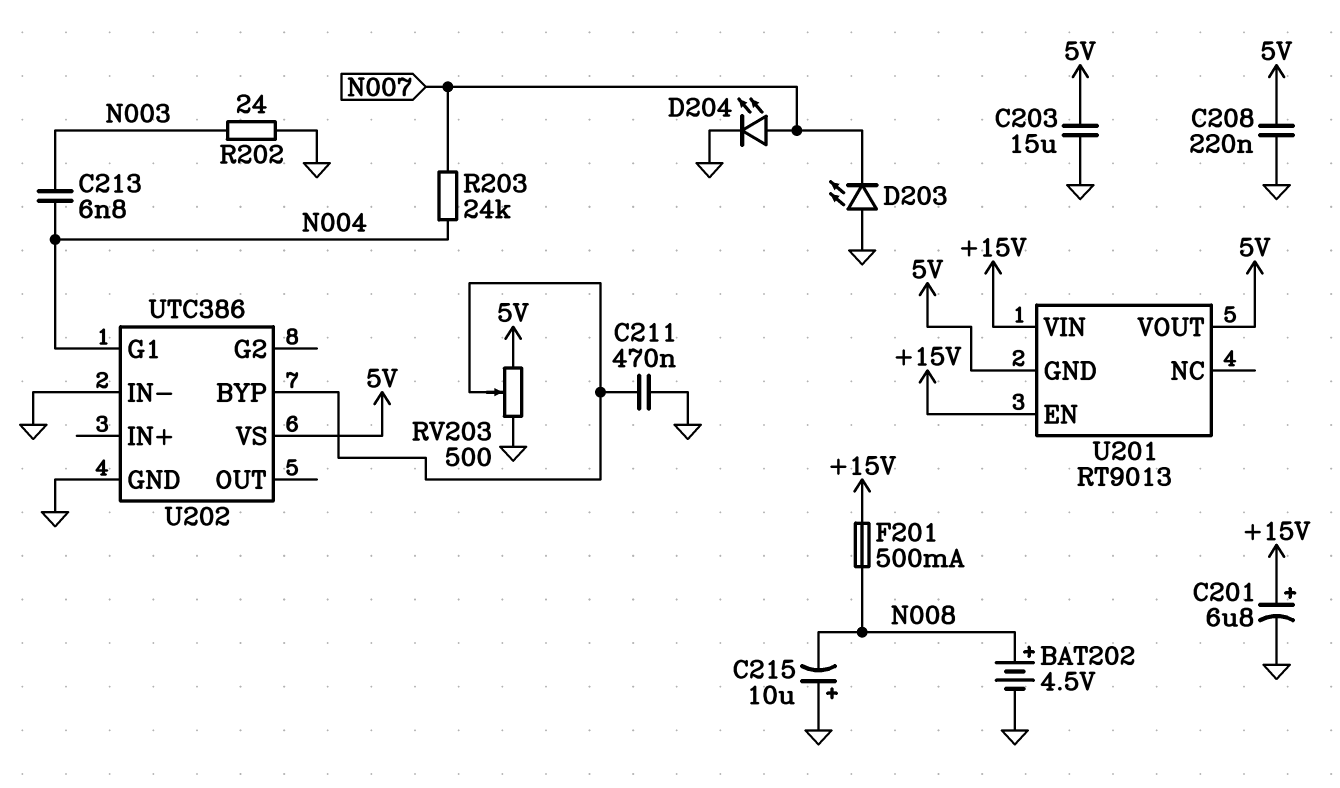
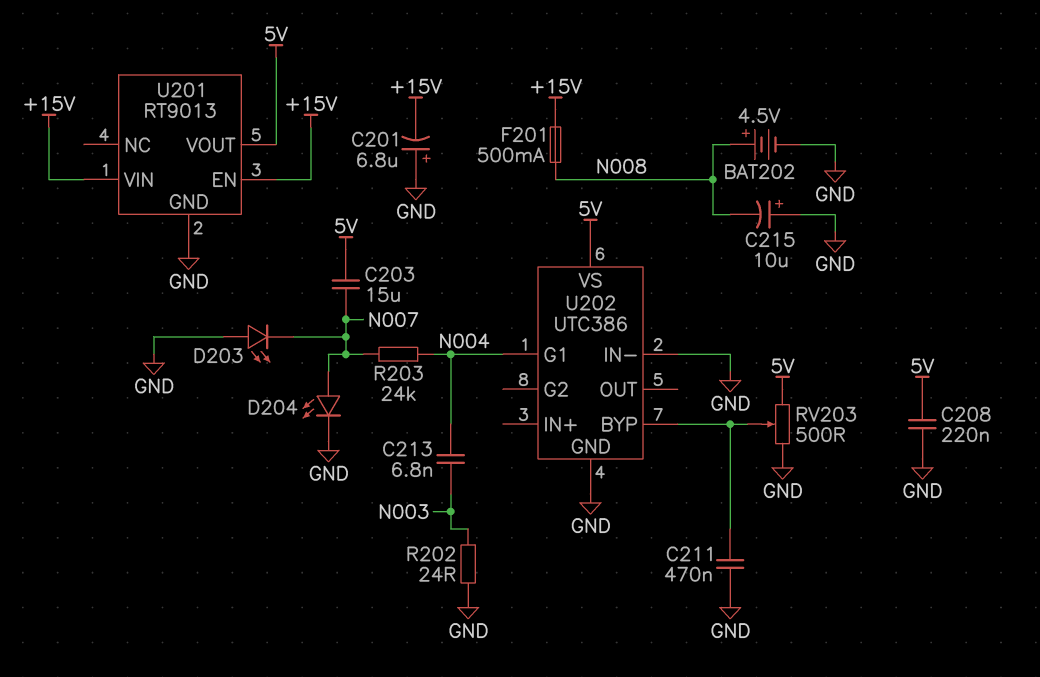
C201: 6.8uF (plus +15V, minus GND) -> 6.8uF (plus GND, minus +15V)
C203: 15uF (5V, GND) -> 15uF (5V, N007)
U201 pin GND: 5V -> GND

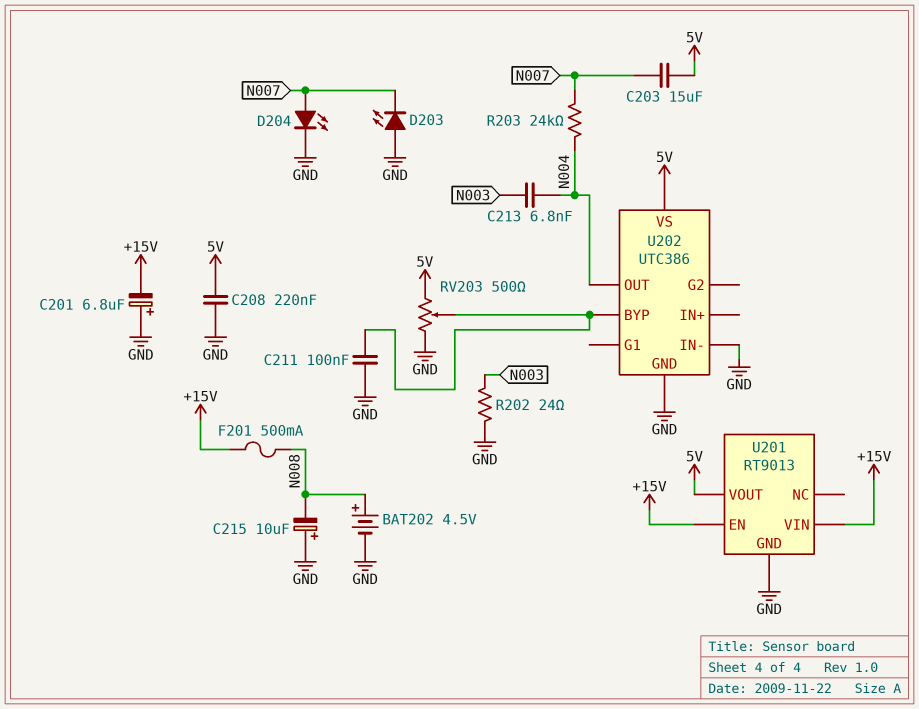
C211: 470nF (GND, U202/BYP) -> 100nF (GND, U202/BYP)
U202 pin G1: N004 -> none
U202 pin OUT: none -> N004

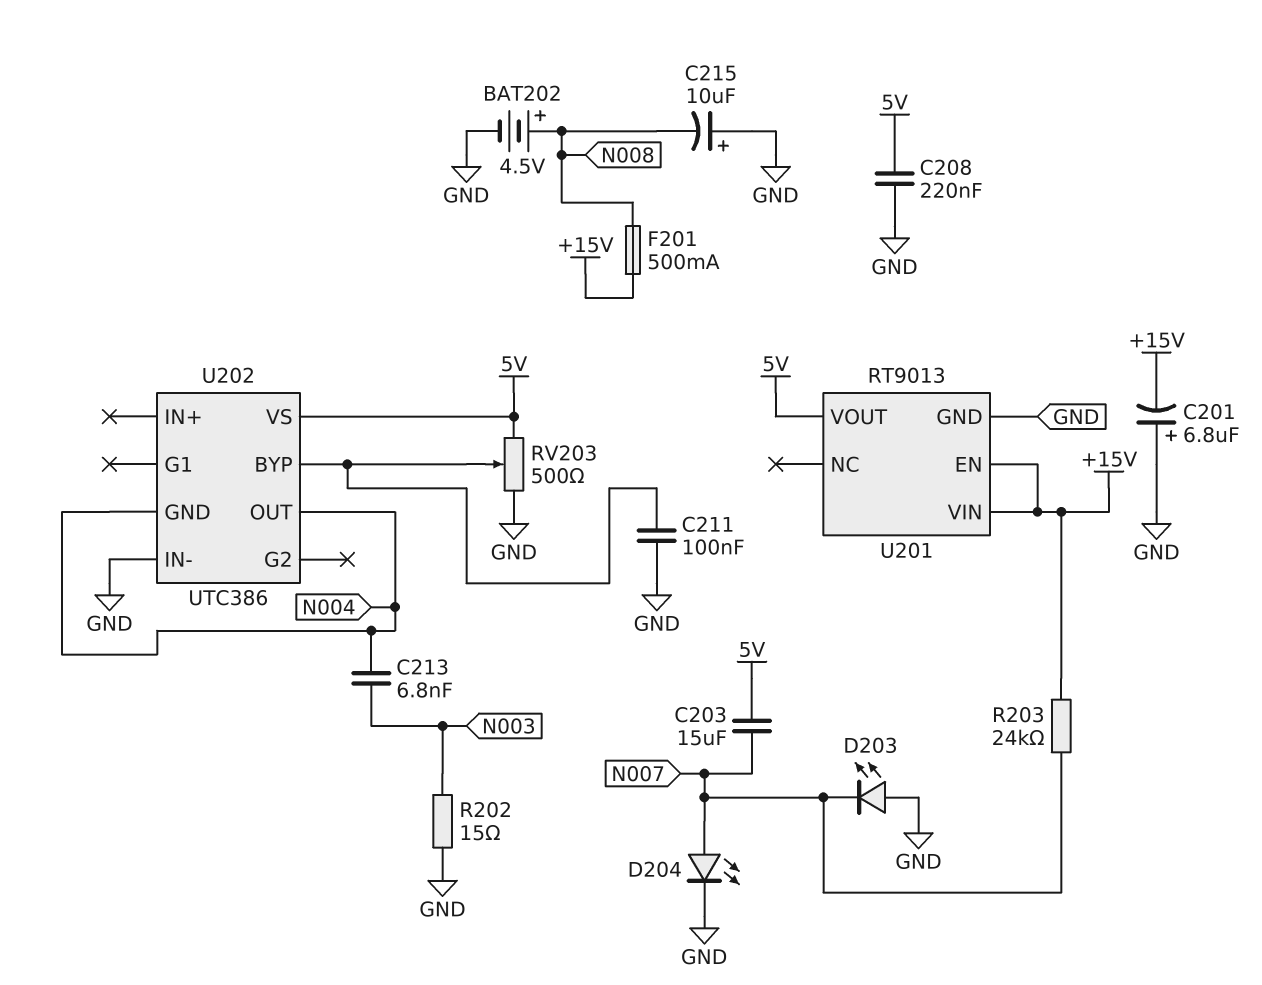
R202: 24 (GND, N003) -> 15 (GND, N003)
R203: 24k (N004, N007) -> 24k (+15V, N007)
U202 pin GND: GND -> N004

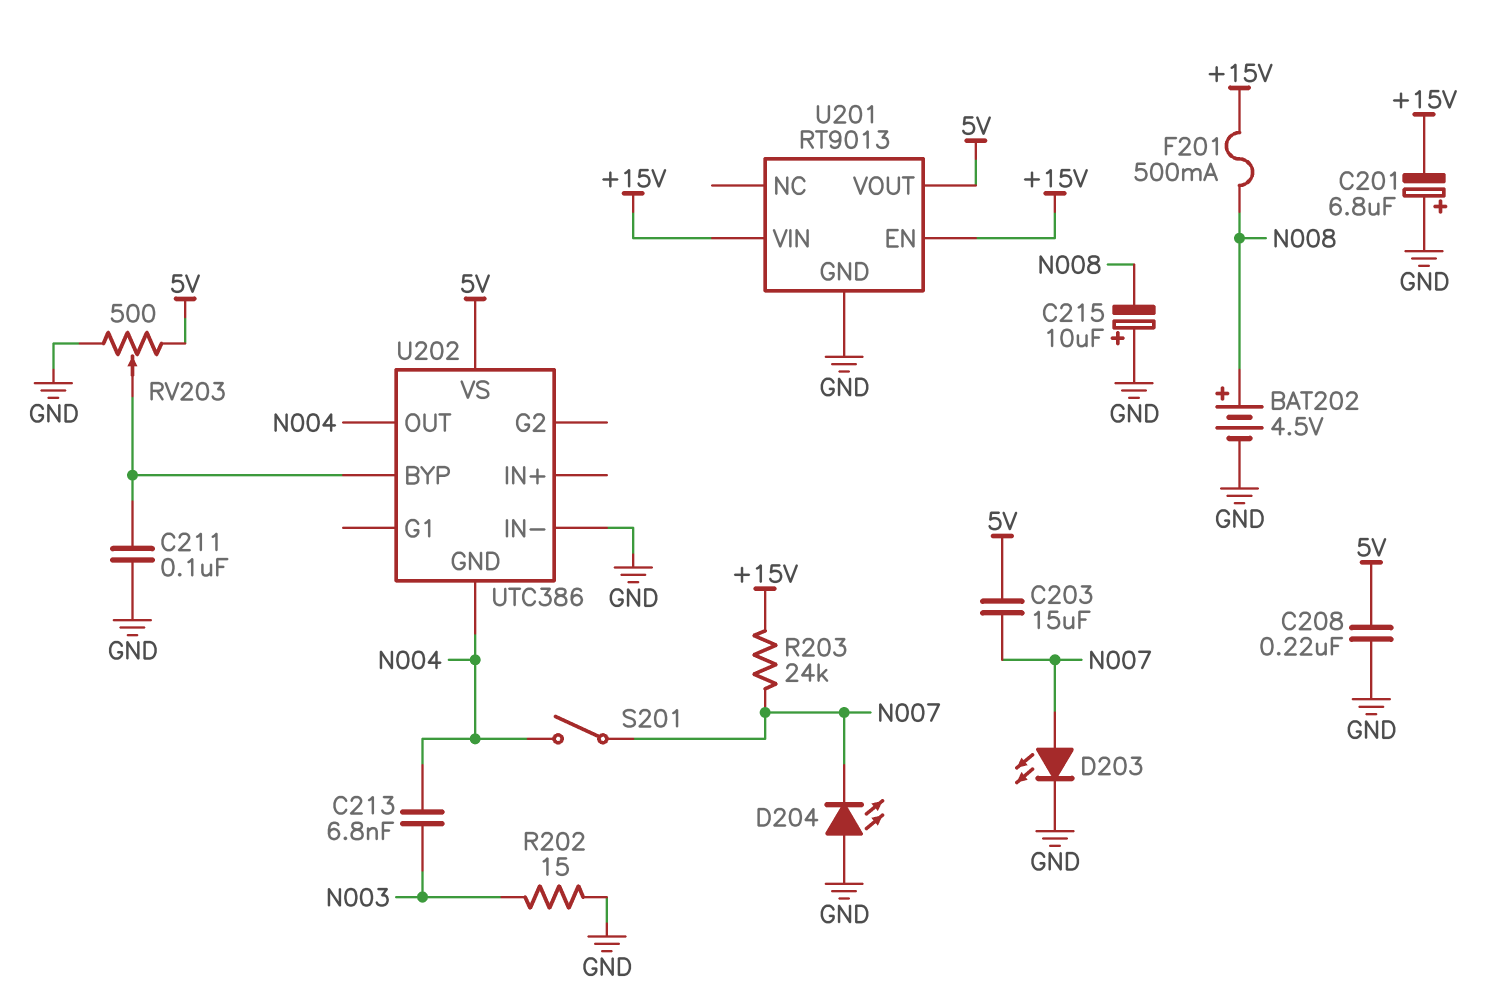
D203: LED (A GND, K N007) -> LED (A N007, K GND)
D204: LED (A N007, K GND) -> LED (A GND, K N007)
S201: none -> switch (N004, N007)

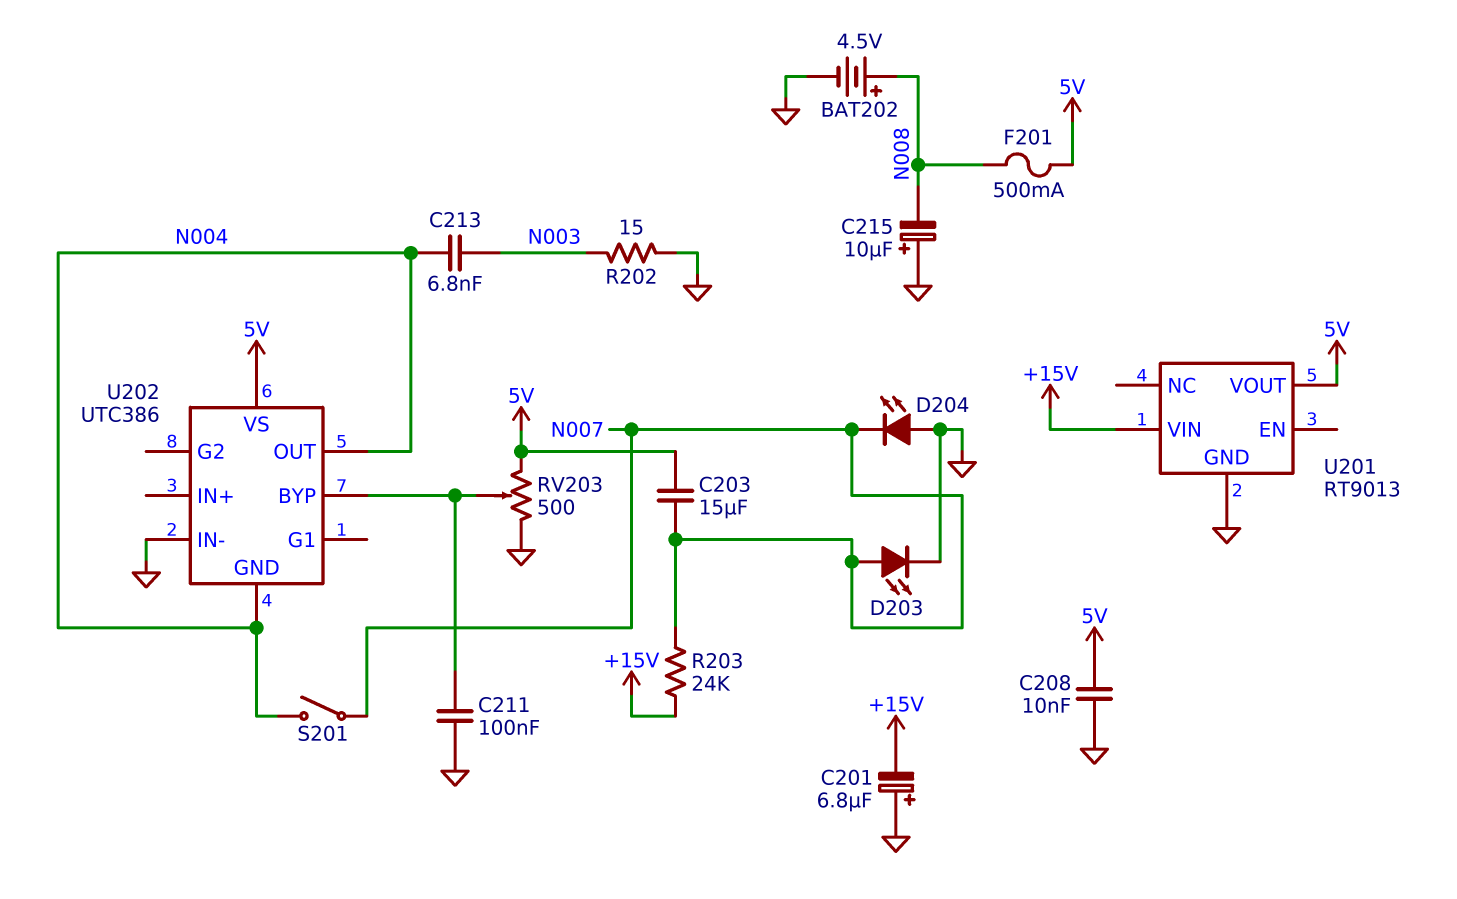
C208: 220nF (5V, GND) -> 10nF (5V, GND)
F201: 500mA (+15V, N008) -> 500mA (5V, N008)
U201 pin EN: +15V -> none

